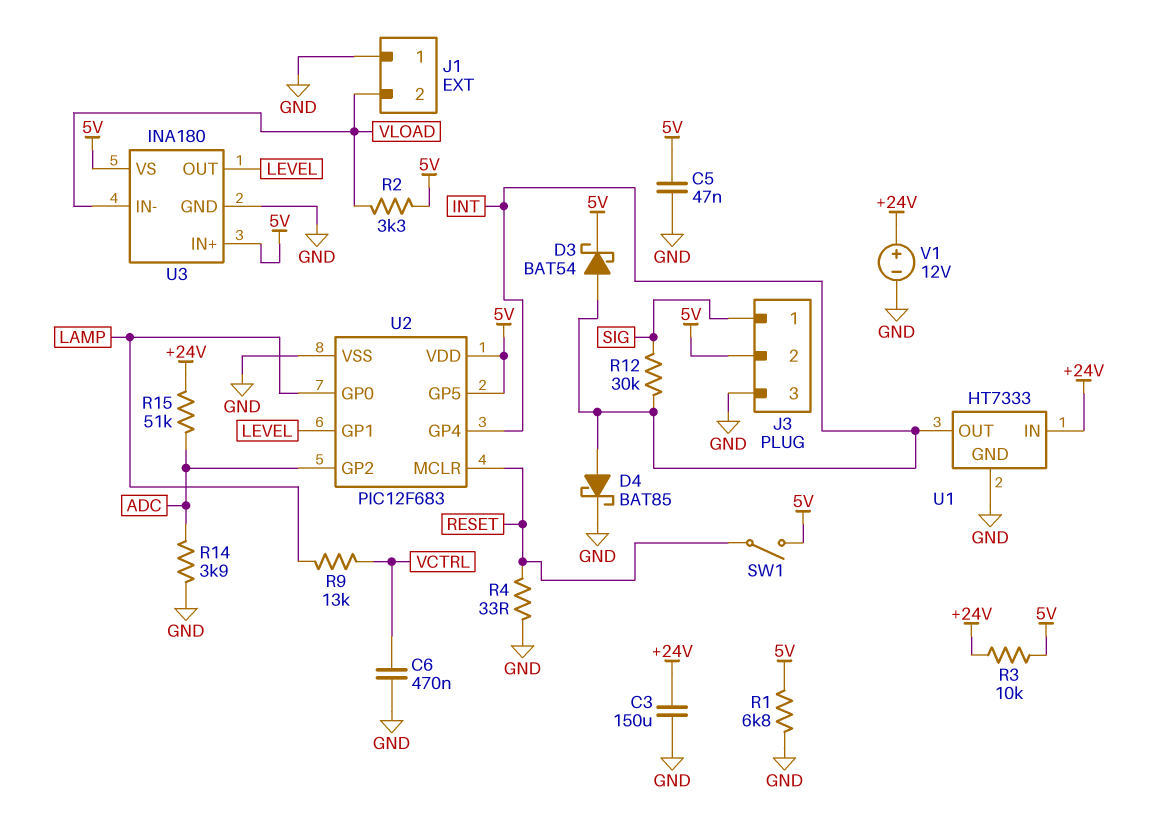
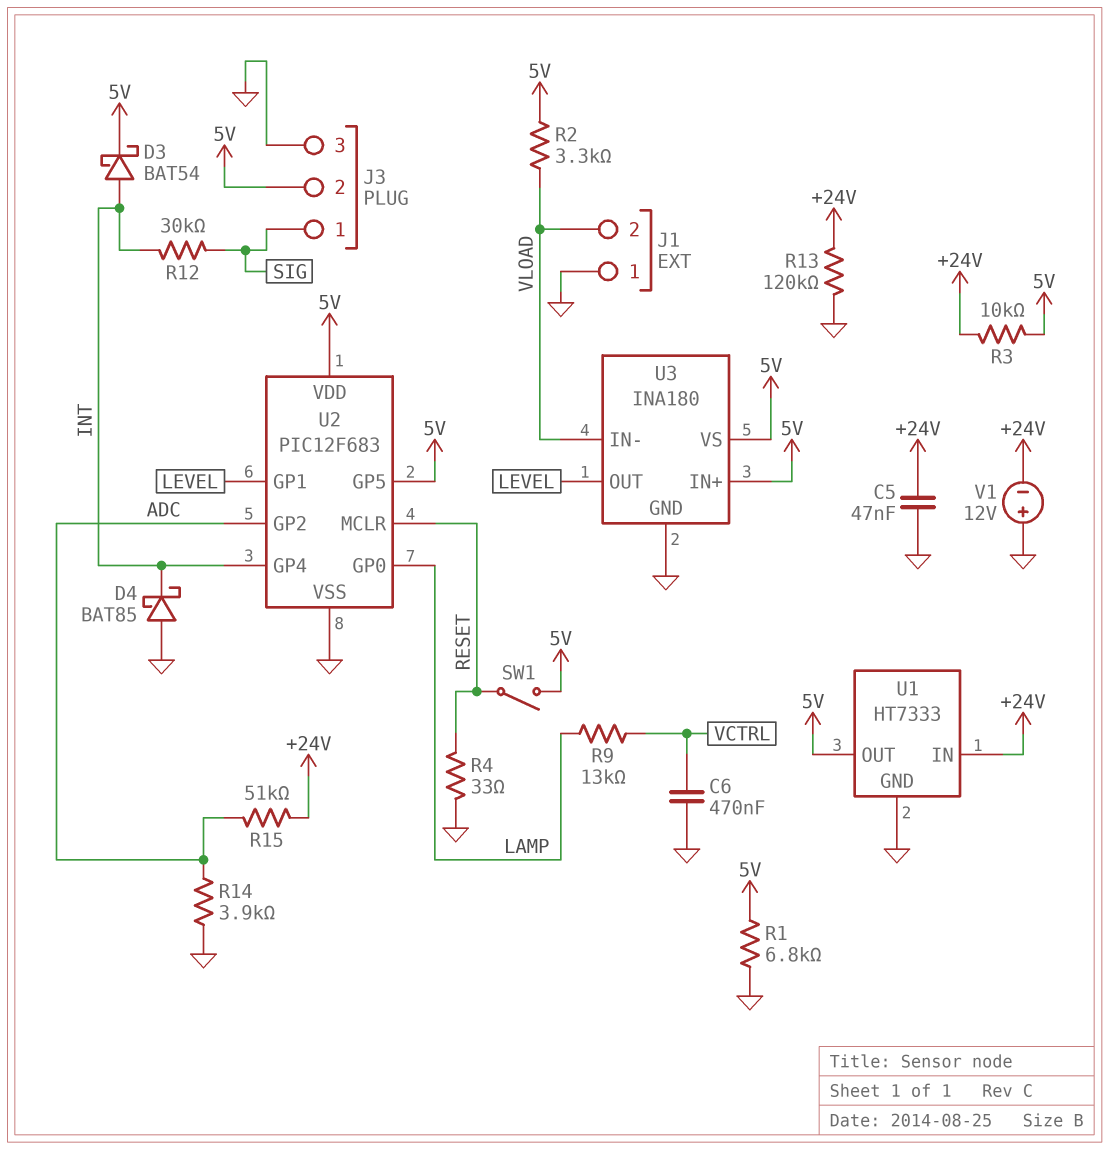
C3: 150uF (+24V, GND) -> none
C5: 47nF (5V, GND) -> 47nF (+24V, GND)
D4: schottky BAT85 (A INT, K GND) -> schottky BAT85 (A GND, K INT)
R13: none -> 120k (+24V, GND)
U1 pin OUT: INT -> 5V
V1: 12V (plus +24V, minus GND) -> 12V (plus GND, minus +24V)

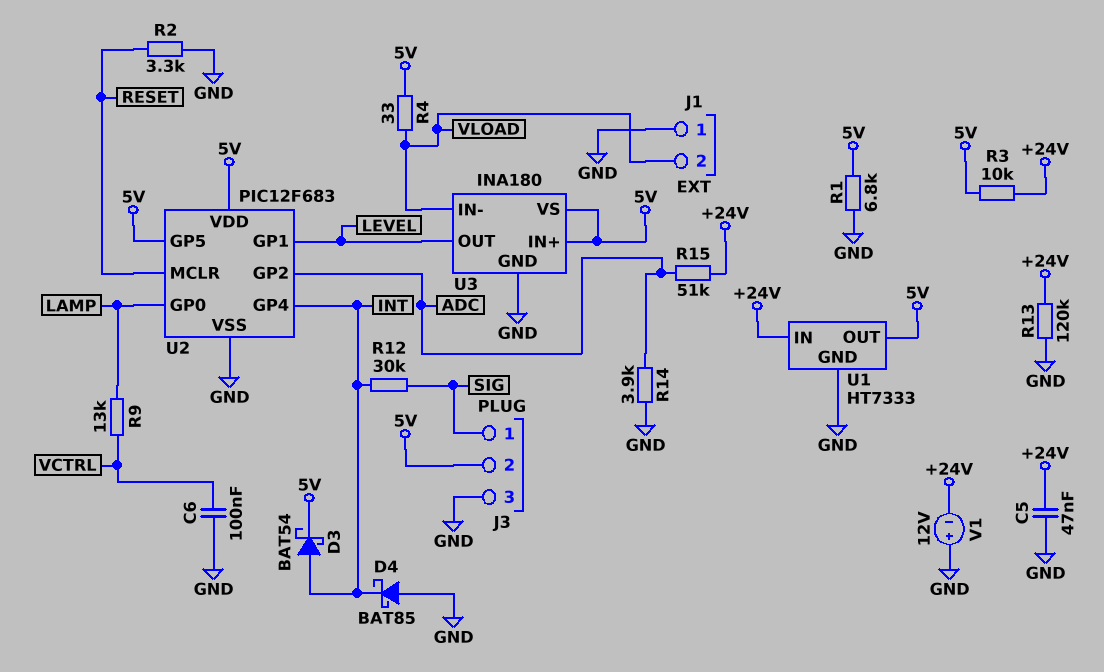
C6: 470nF (GND, VCTRL) -> 100nF (GND, VCTRL)
R2: 3.3k (5V, VLOAD) -> 3.3k (GND, RESET)
R4: 33 (GND, RESET) -> 33 (5V, VLOAD)
SW1: switch (5V, RESET) -> none

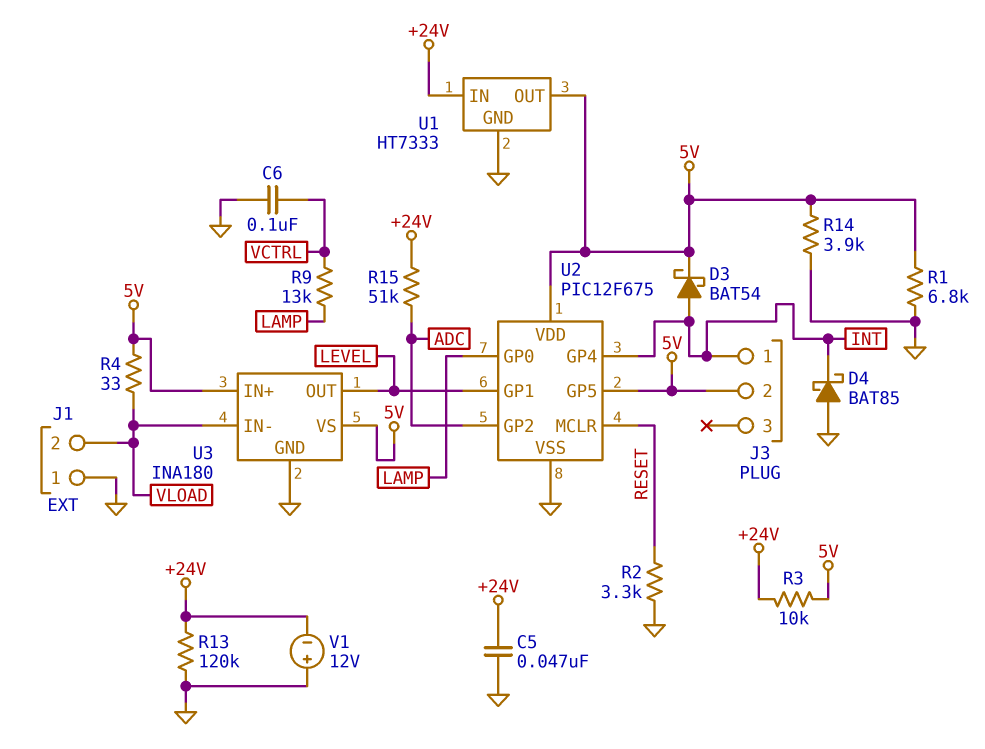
J3 pin 1: SIG -> INT
J3 pin 3: GND -> none
R12: 30k (INT, SIG) -> none
R14: 3.9k (ADC, GND) -> 3.9k (5V, GND)
U2: PIC12F683 -> PIC12F675

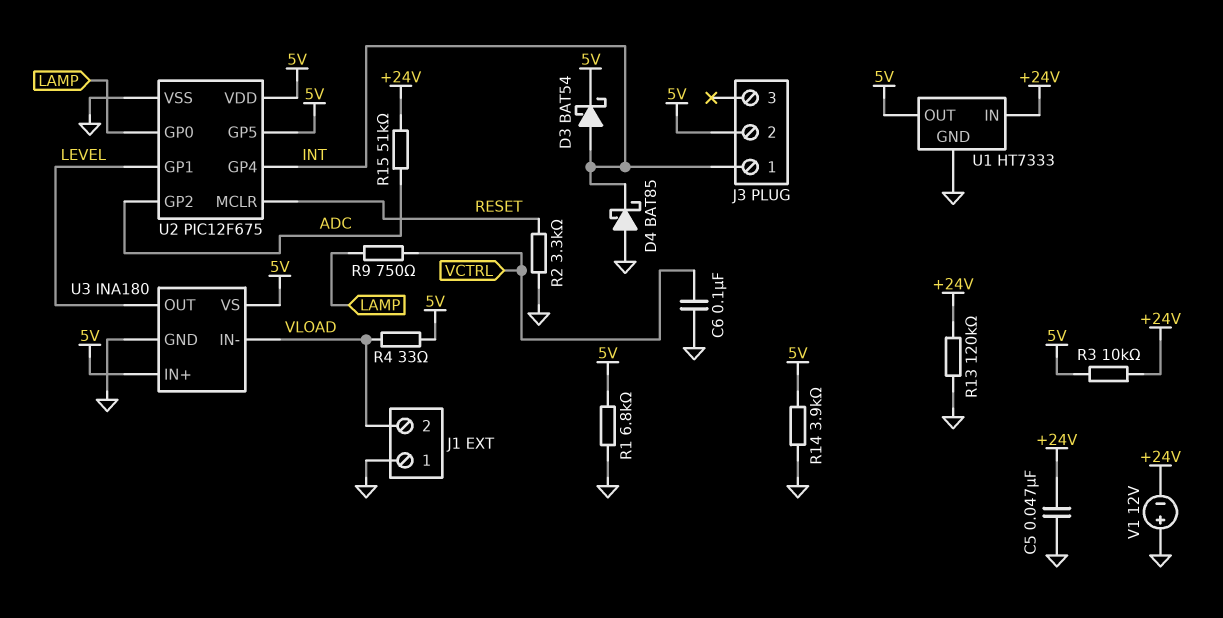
R9: 13k (LAMP, VCTRL) -> 750 (LAMP, VCTRL)

